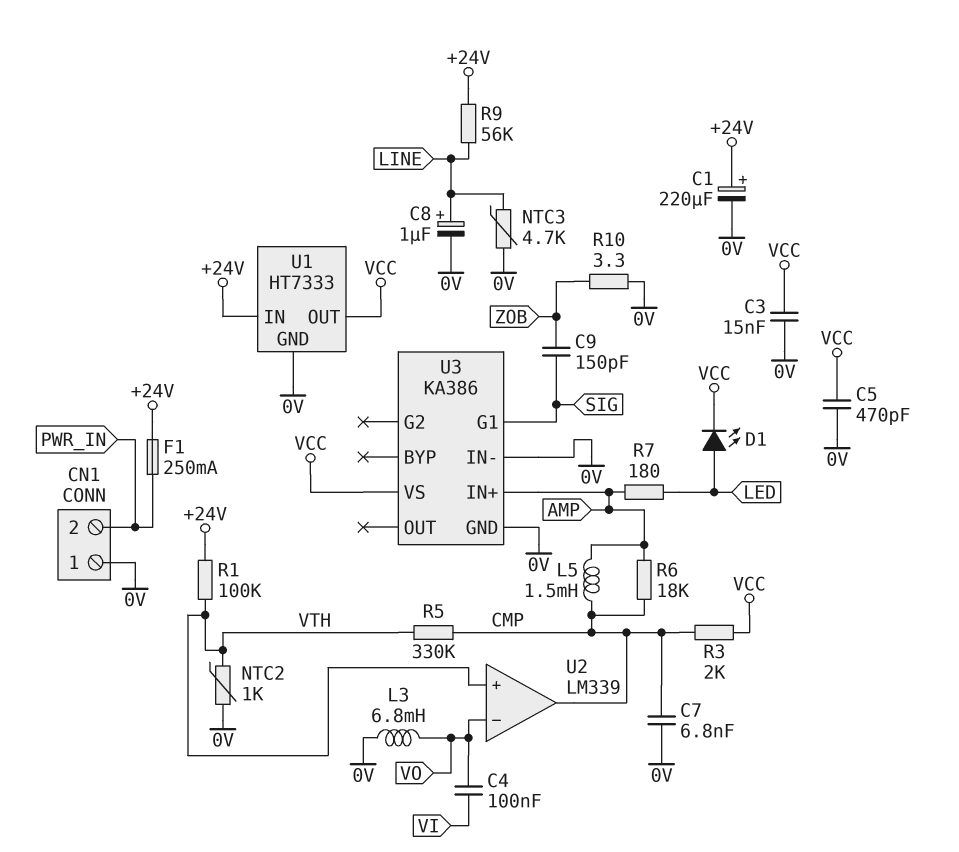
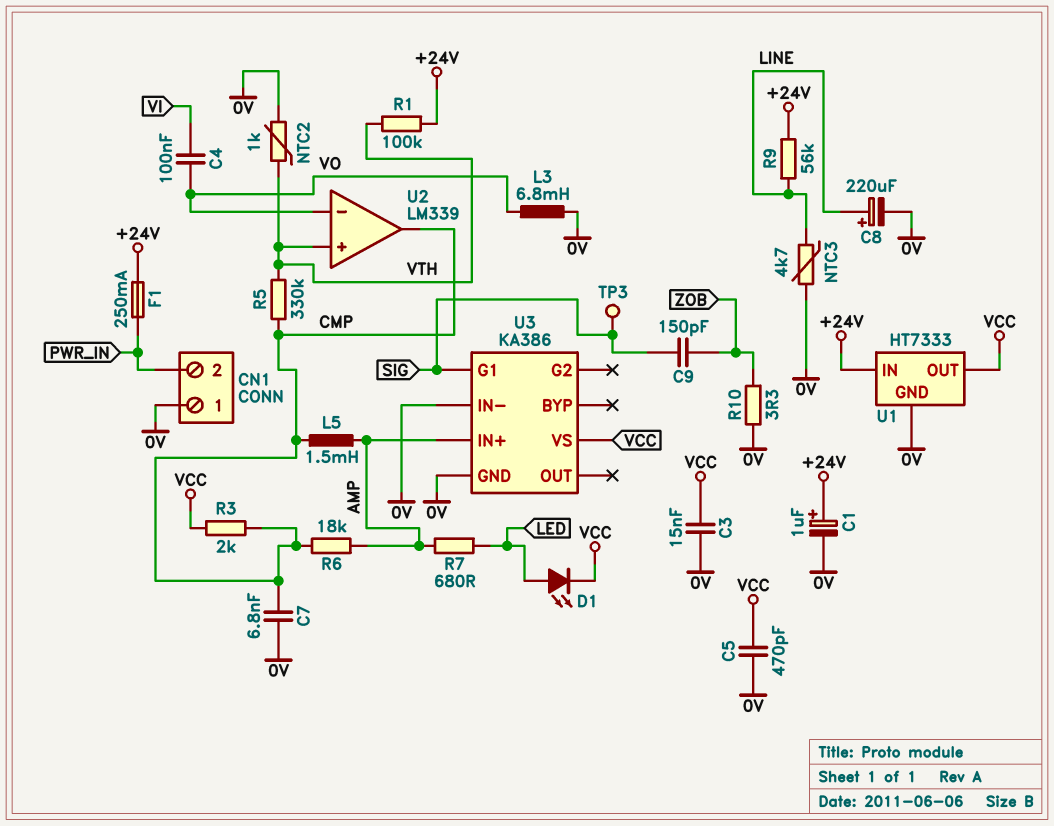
C1: 220uF (plus +24V, minus 0V) -> 1uF (plus +24V, minus 0V)
C8: 1uF (plus LINE, minus 0V) -> 220uF (plus LINE, minus 0V)
R7: 180 (AMP, LED) -> 680 (AMP, LED)
TP3: none -> test point (SIG)

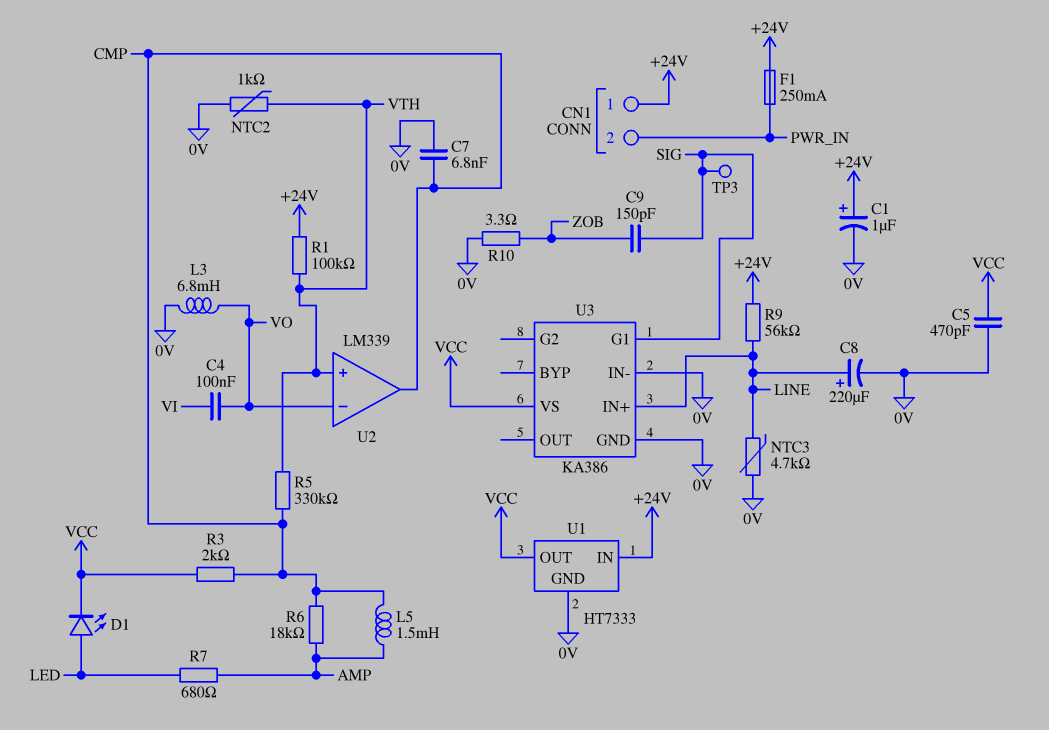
C3: 15nF (0V, VCC) -> none
CN1 pin 1: 0V -> +24V
U3 pin IN+: AMP -> LINE

